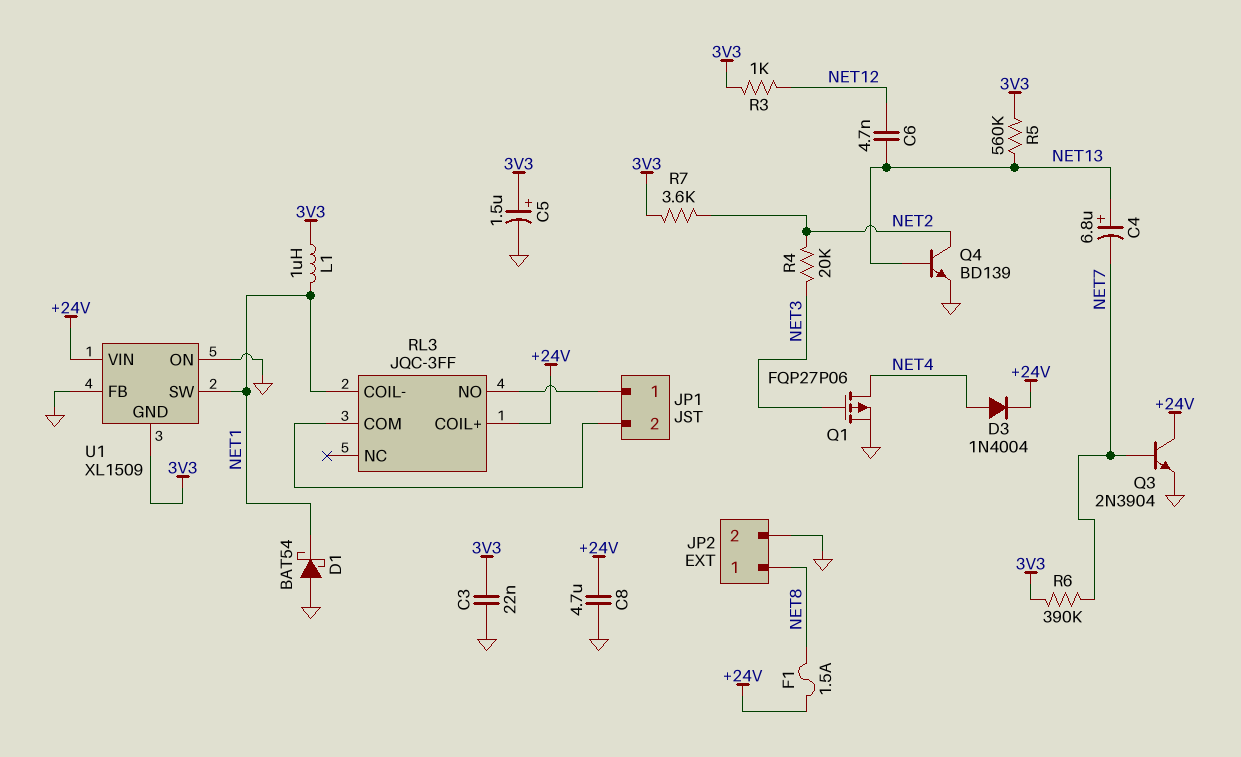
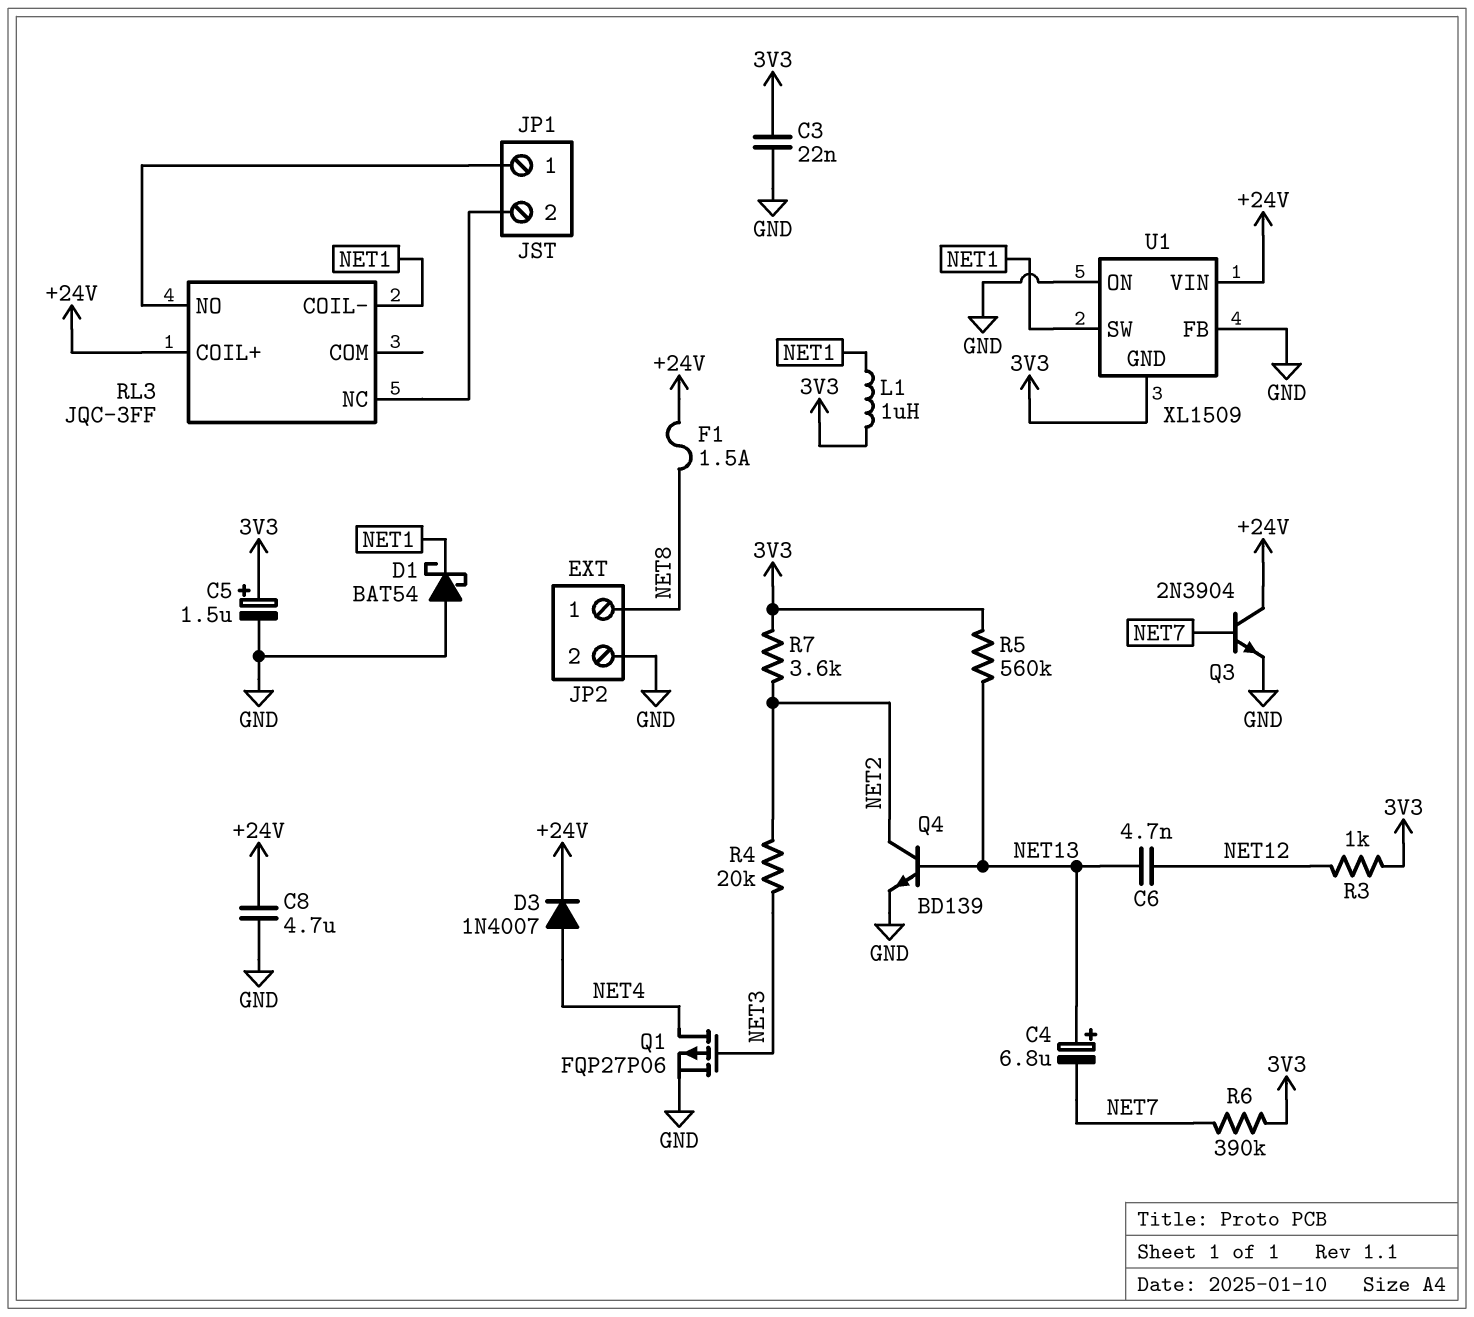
D3: diode 1N4004 (A NET4, K +24V) -> diode 1N4007 (A NET4, K +24V)
RL3 pin COM: JP1/2 -> none
RL3 pin NC: none -> JP1/2

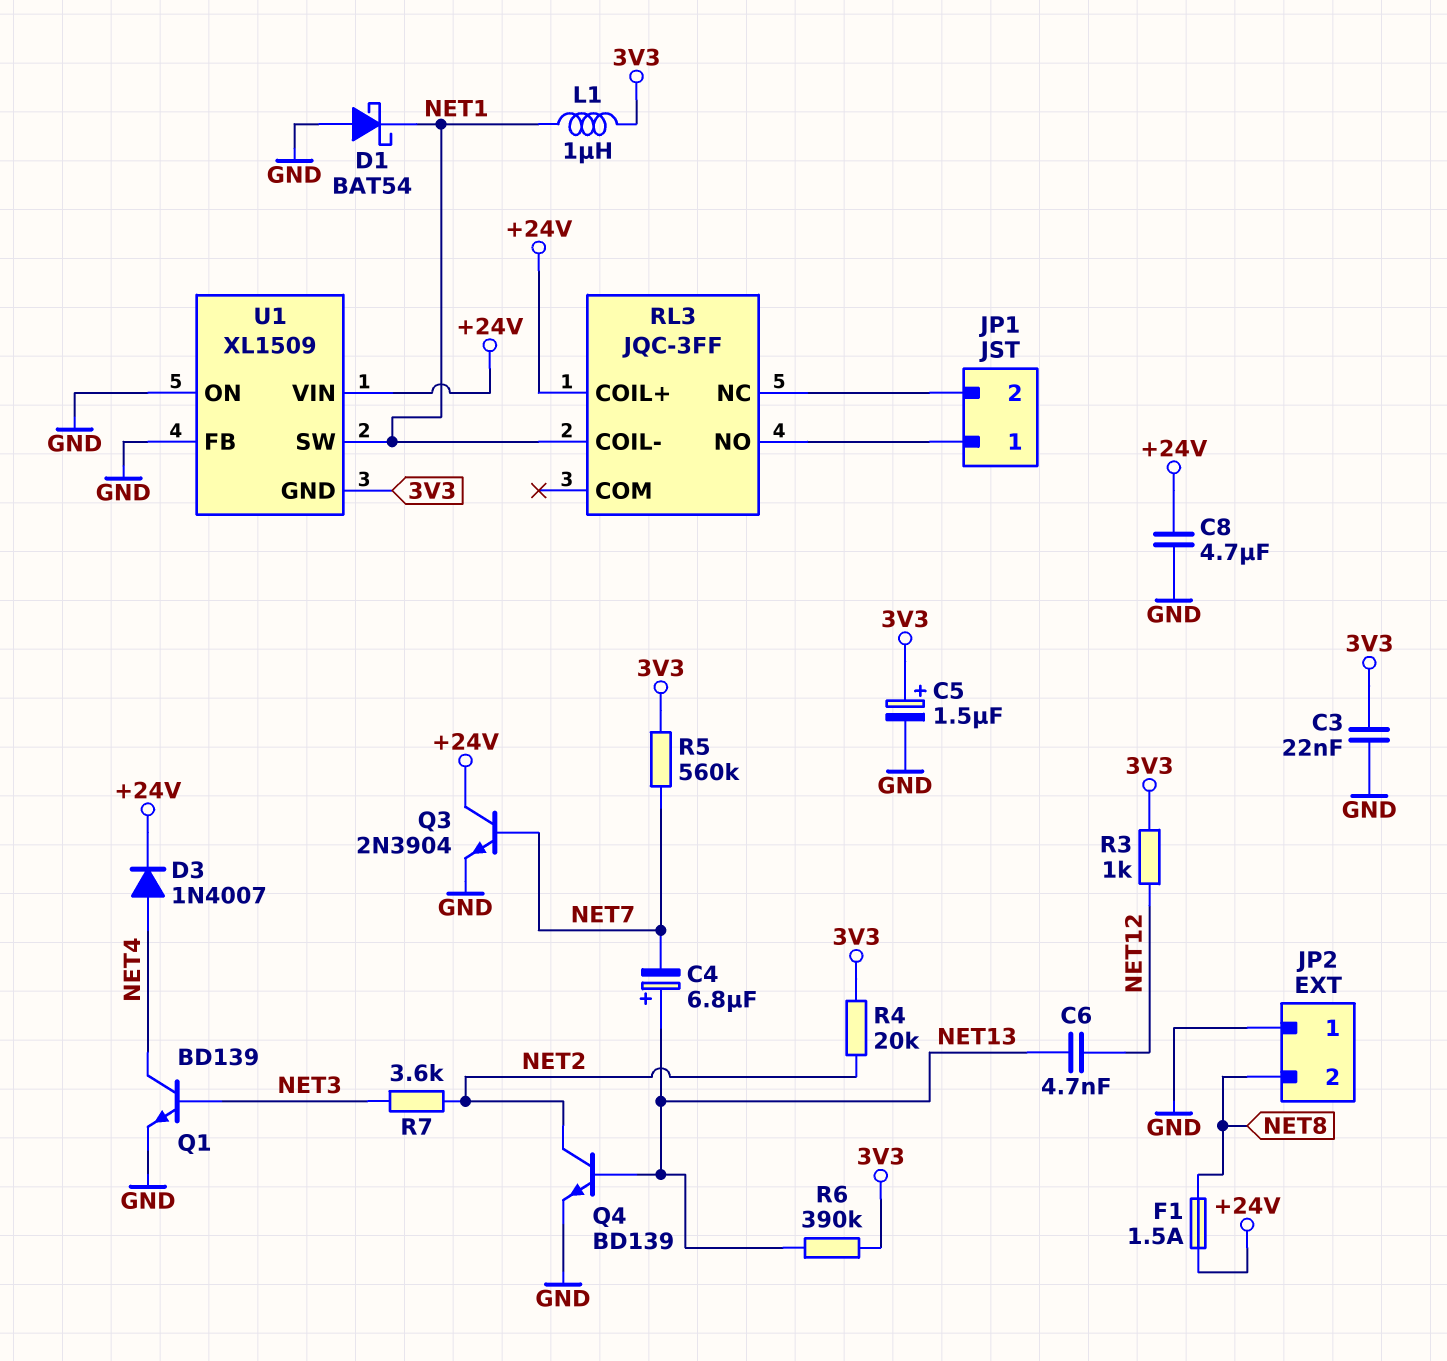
JP2 pin 1: NET8 -> GND
JP2 pin 2: GND -> NET8
Q1: PMOS FQP27P06 (G NET3, D NET4, S GND) -> NPN BD139 (B NET3, C NET4, E GND)
R4: 20k (NET2, NET3) -> 20k (3V3, NET2)
R5: 560k (3V3, NET13) -> 560k (3V3, NET7)
R6: 390k (3V3, NET7) -> 390k (3V3, NET13)
R7: 3.6k (3V3, NET2) -> 3.6k (NET2, NET3)

